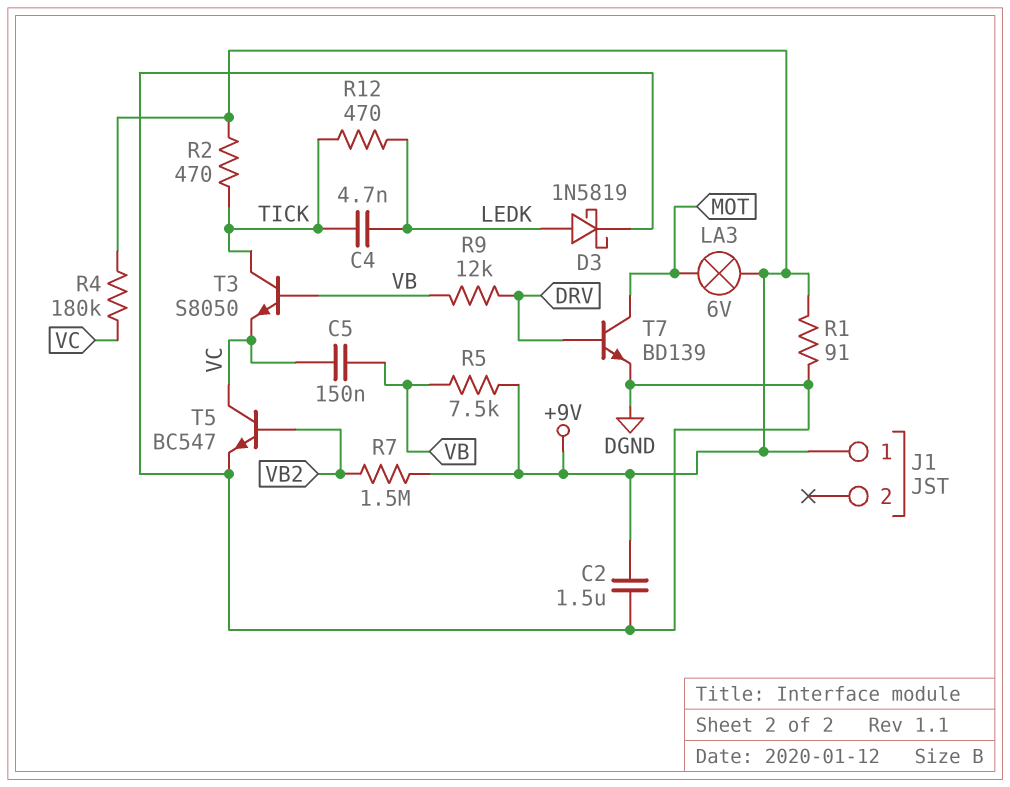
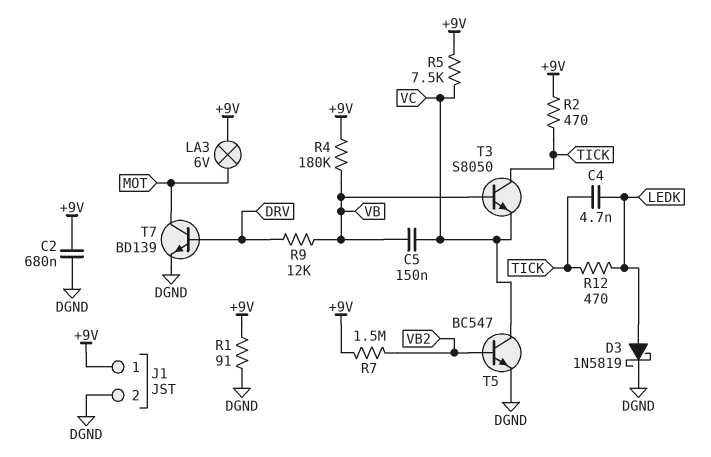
C2: 1.5uF (+9V, DGND) -> 680nF (+9V, DGND)
J1 pin 2: none -> DGND
R4: 180k (+9V, VC) -> 180k (+9V, VB)
R5: 7.5k (+9V, VB) -> 7.5k (+9V, VC)

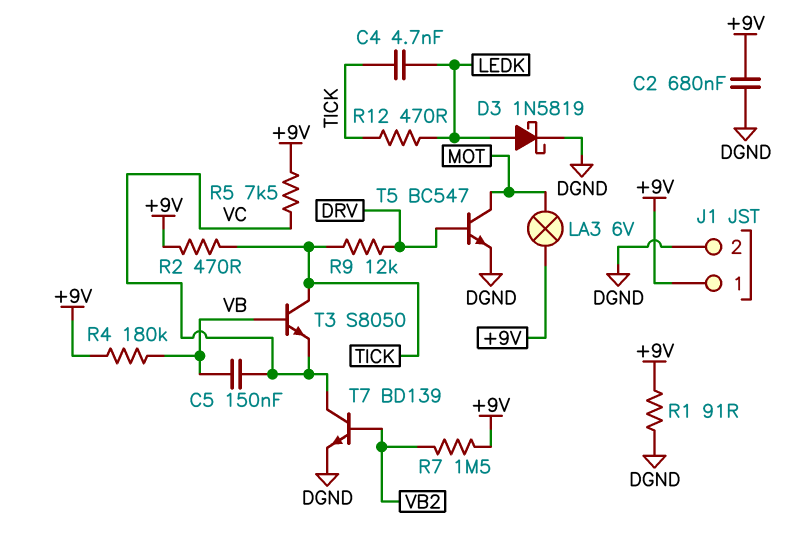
R9: 12k (DRV, VB) -> 12k (DRV, TICK)
T5: NPN BC547 (B VB2, C VC, E DGND) -> NPN BC547 (B DRV, C MOT, E DGND)
T7: NPN BD139 (B DRV, C MOT, E DGND) -> NPN BD139 (B VB2, C VC, E DGND)

